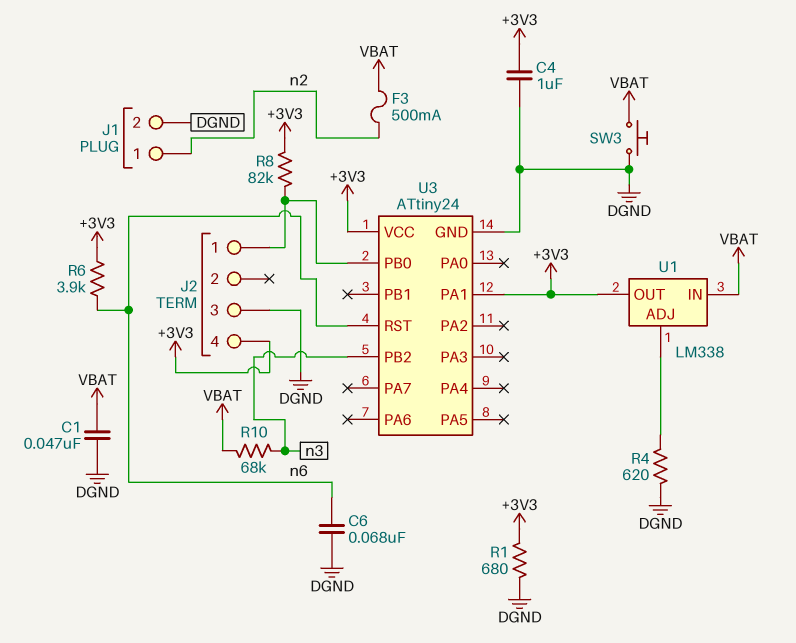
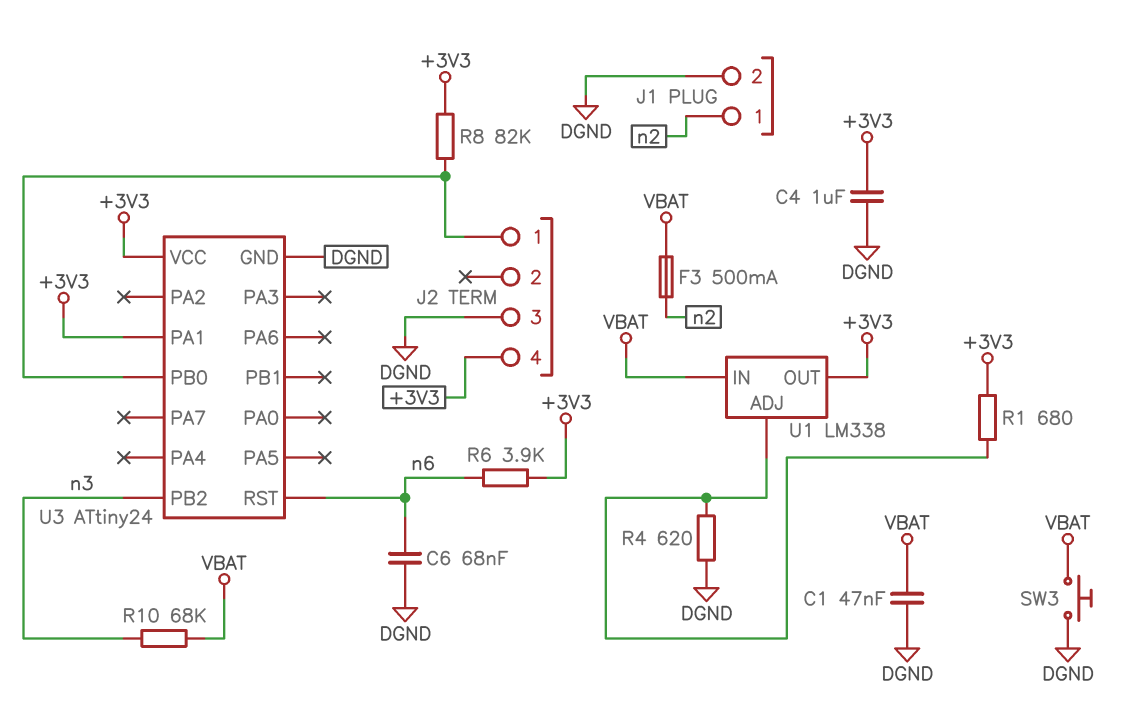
R1: 680 (+3V3, DGND) -> 680 (+3V3, U1/ADJ)

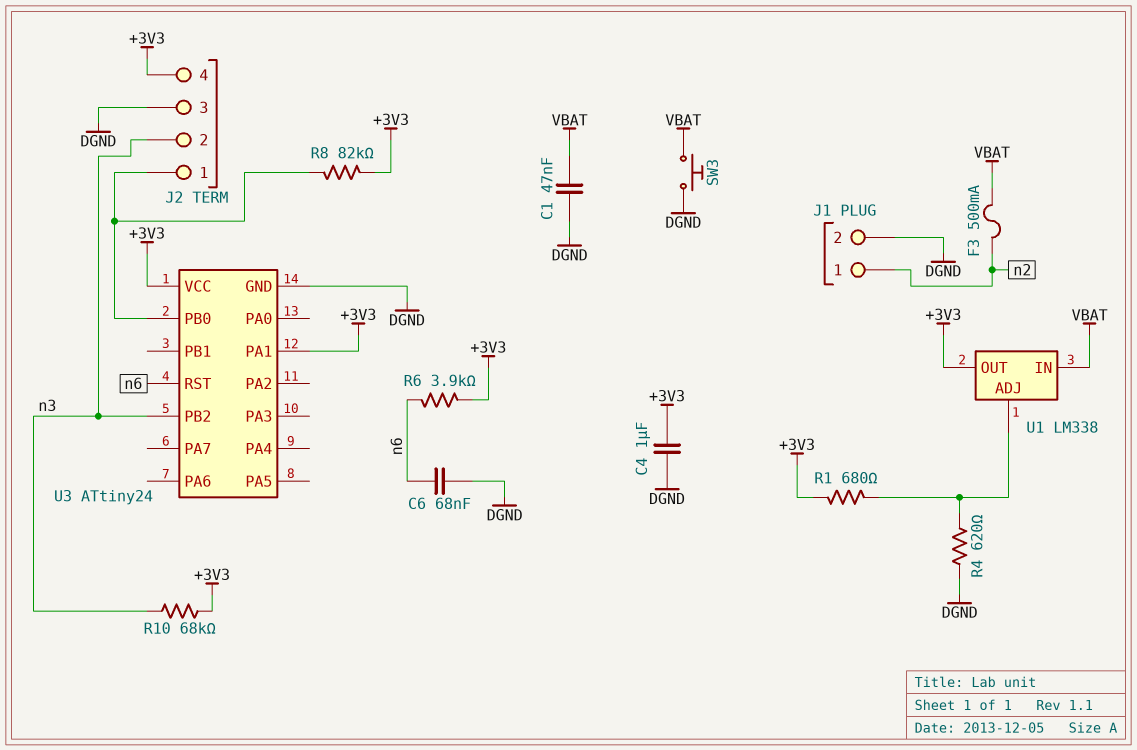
J2 pin 2: none -> n3
R10: 68k (VBAT, n3) -> 68k (+3V3, n3)

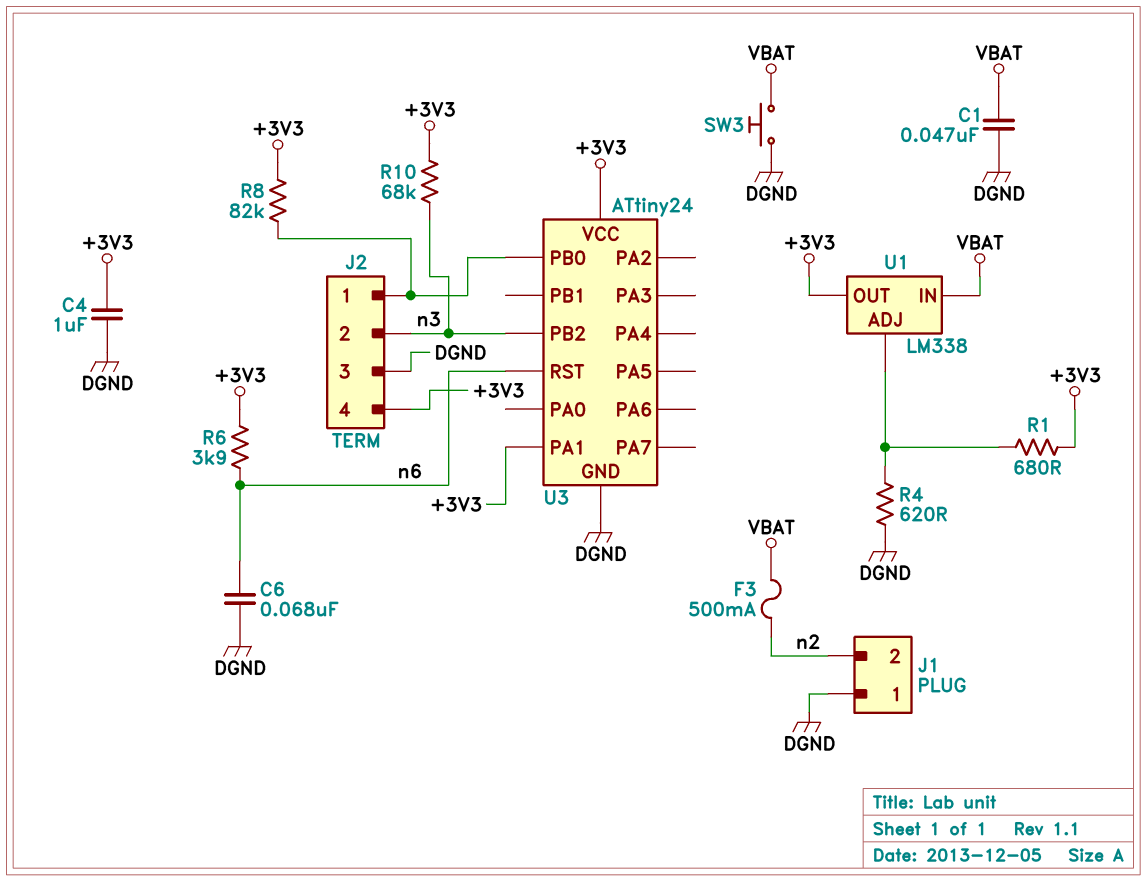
J1 pin 1: n2 -> DGND
J1 pin 2: DGND -> n2

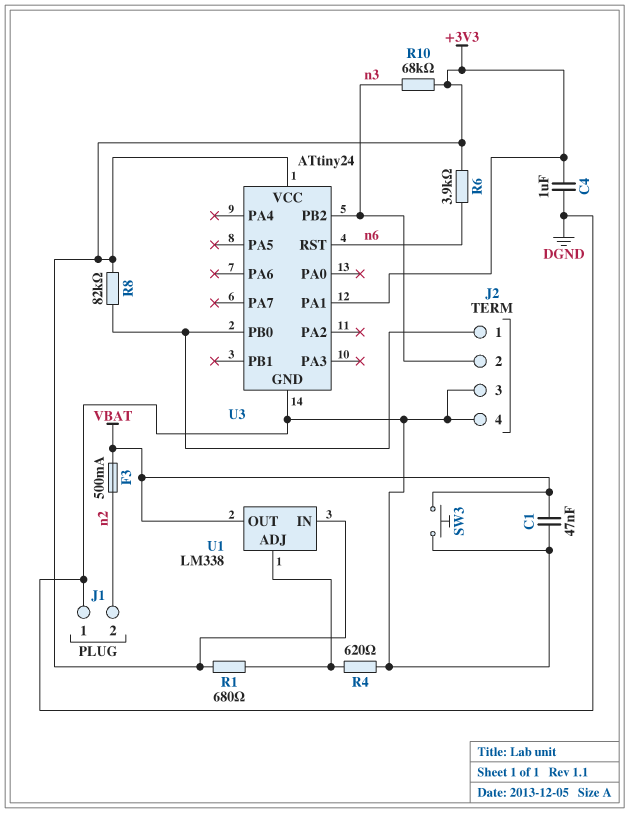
C6: 68nF (DGND, n6) -> none
J2 pin 4: +3V3 -> DGND
U1 pin IN: VBAT -> +3V3
U1 pin OUT: +3V3 -> VBAT

